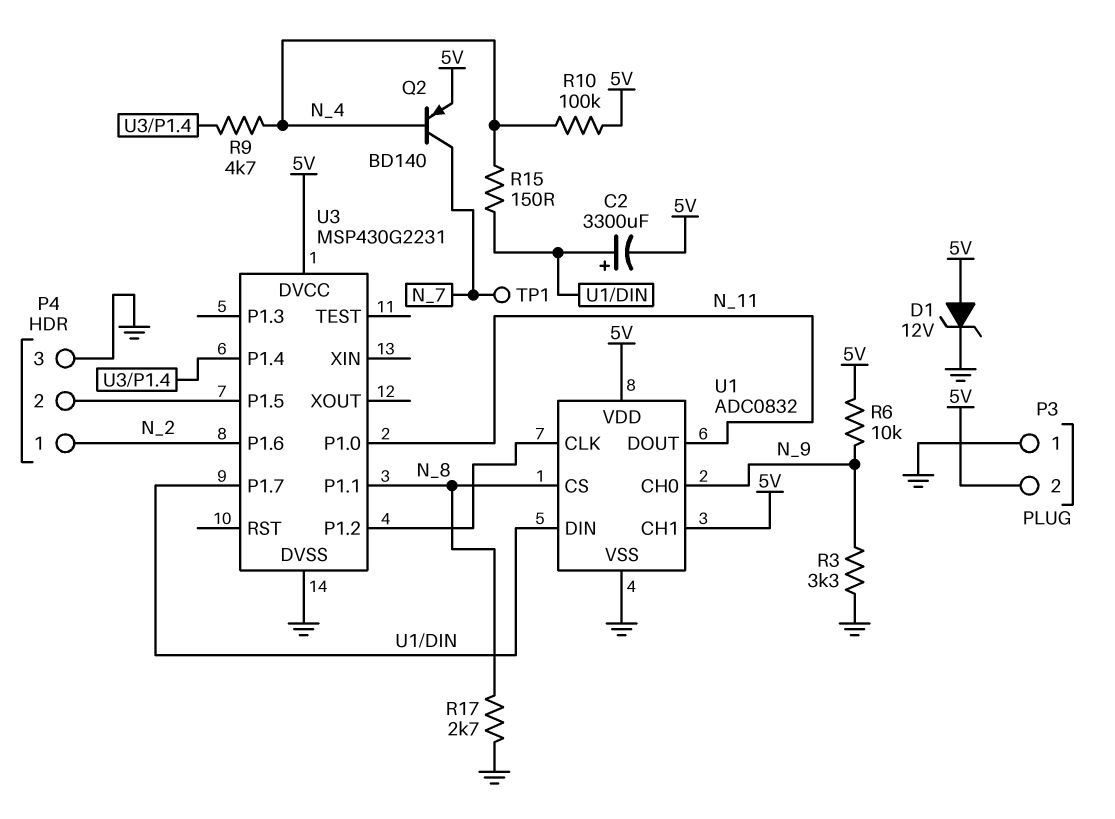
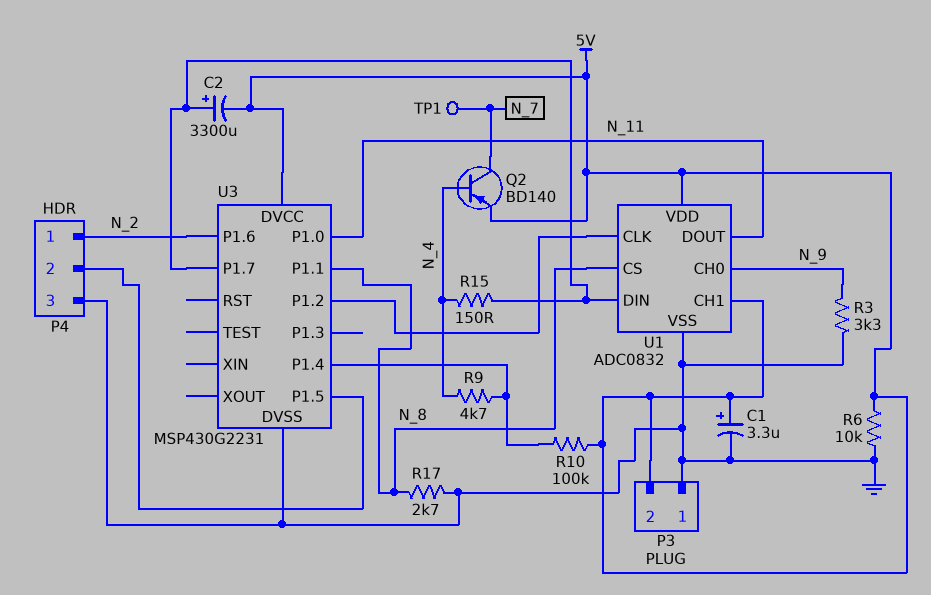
C1: none -> 3.3uF (plus 5V, minus GND)
D1: zener 12V (A 5V, K GND) -> none
R6: 10k (5V, N_9) -> 10k (5V, GND)
R10: 100k (5V, N_4) -> 100k (5V, U3/P1.4)

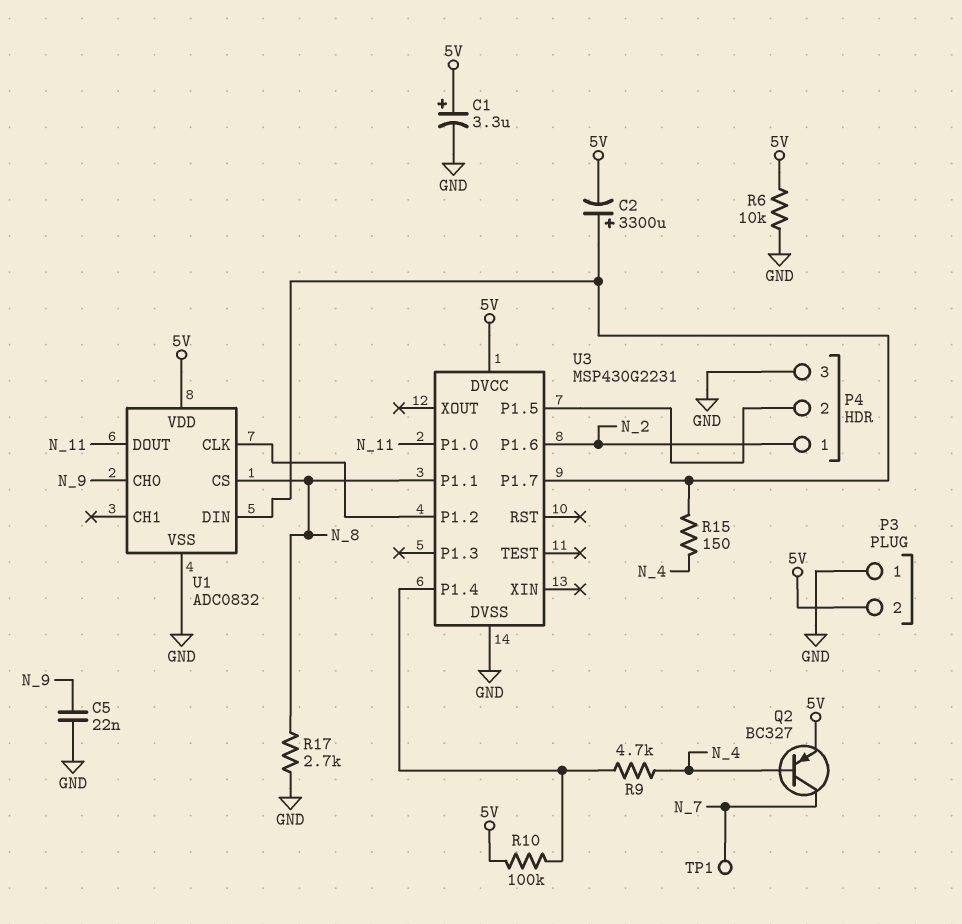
C5: none -> 22nF (GND, N_9)
Q2: PNP BD140 (B N_4, C N_7, E 5V) -> PNP BC327 (B N_4, C N_7, E 5V)
R3: 3.3k (GND, N_9) -> none
U1 pin CH1: 5V -> none

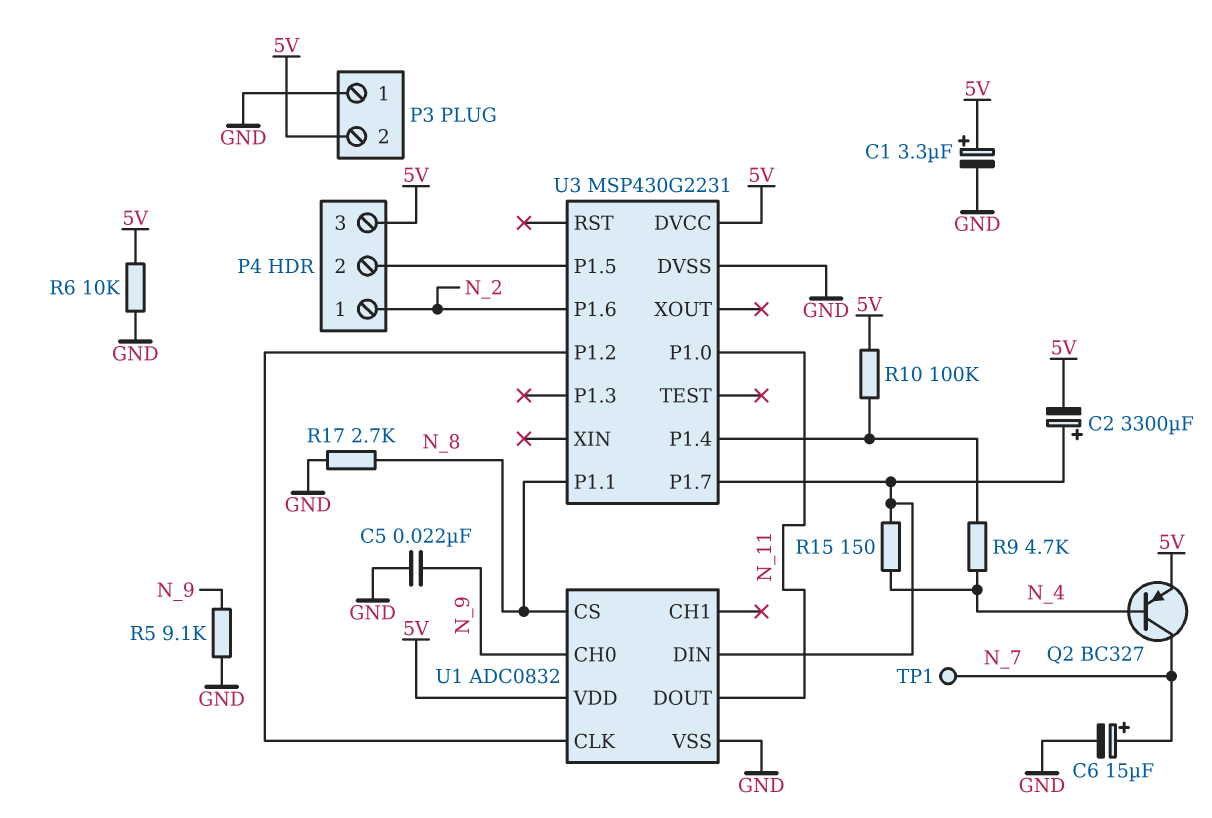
C6: none -> 15uF (plus N_7, minus GND)
P4 pin 3: GND -> 5V
R5: none -> 9.1k (GND, N_9)

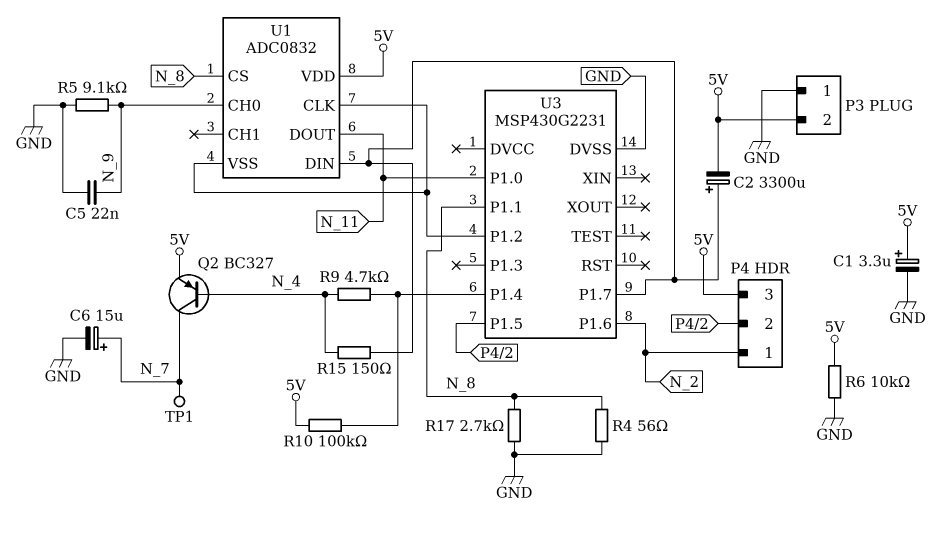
R4: none -> 56 (GND, N_8)
U1 pin VSS: GND -> U1/CLK
U3 pin DVCC: 5V -> none

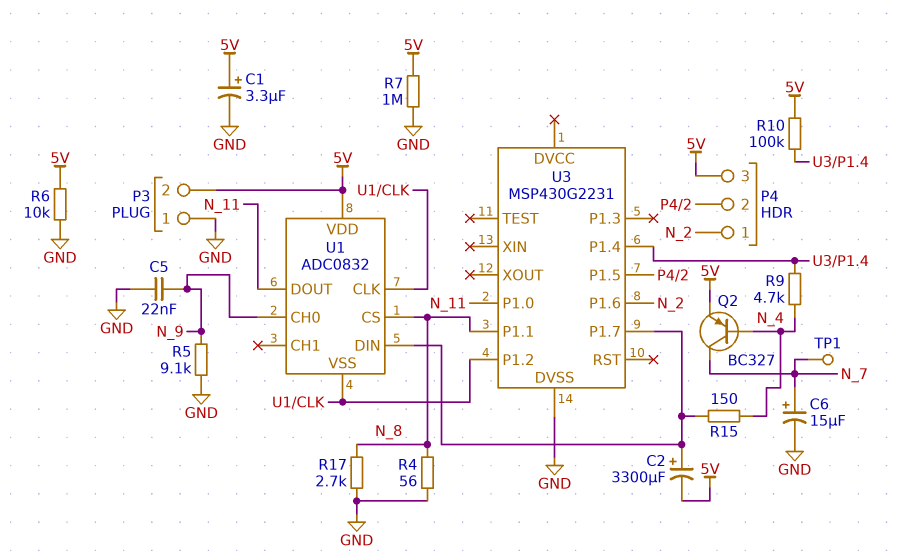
R7: none -> 1M (5V, GND)

